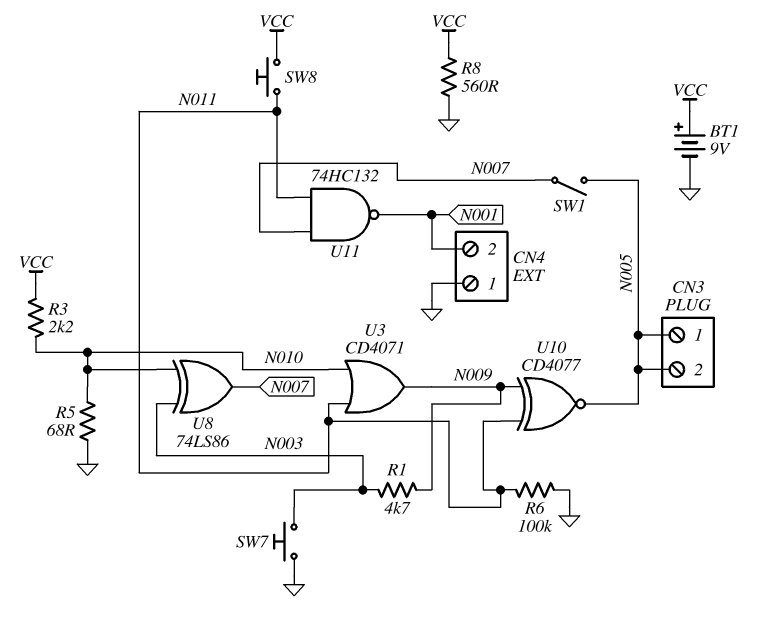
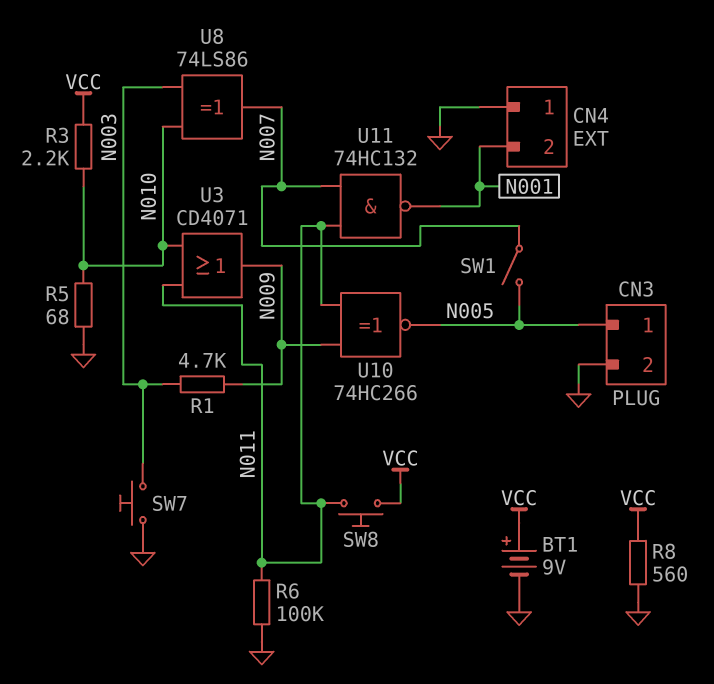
CN3 pin 2: N005 -> GND
U10: XNOR CD4077 (in N009, in N011, out N005) -> XNOR 74HC266 (in N009, in N011, out N005)

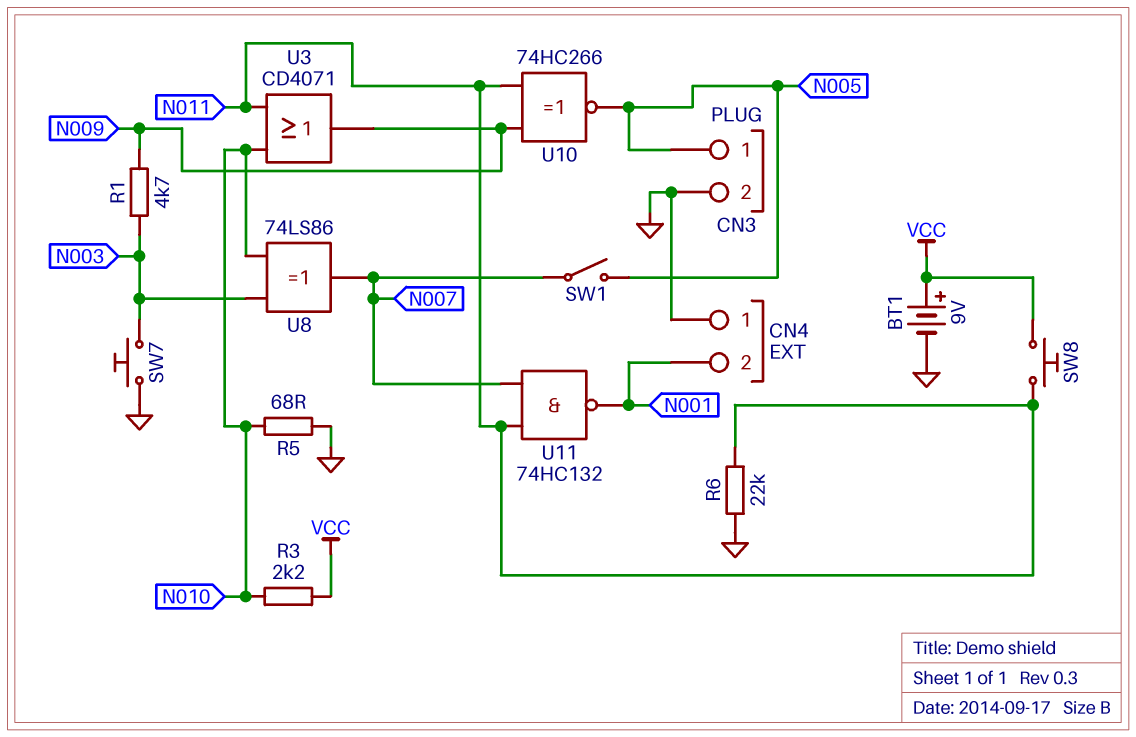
R6: 100k (GND, N011) -> 22k (GND, N011)
R8: 560 (GND, VCC) -> none

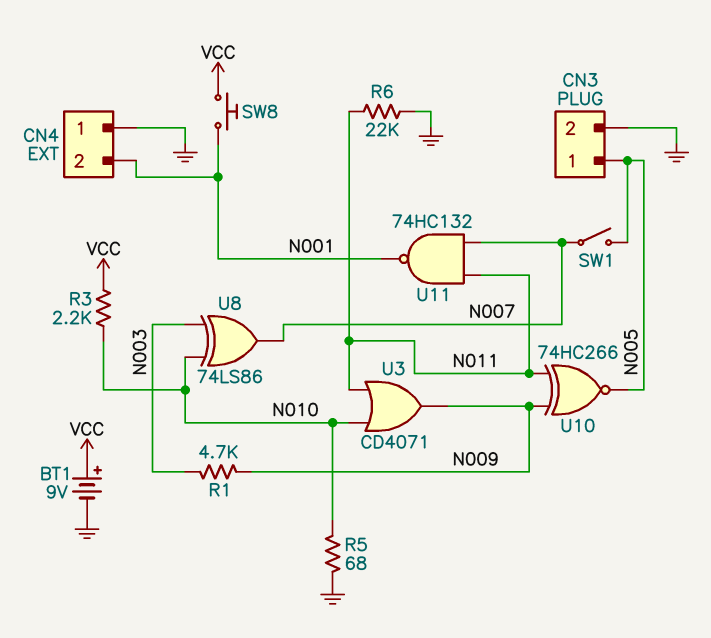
SW7: button (GND, N003) -> none
SW8: button (N011, VCC) -> button (N001, VCC)

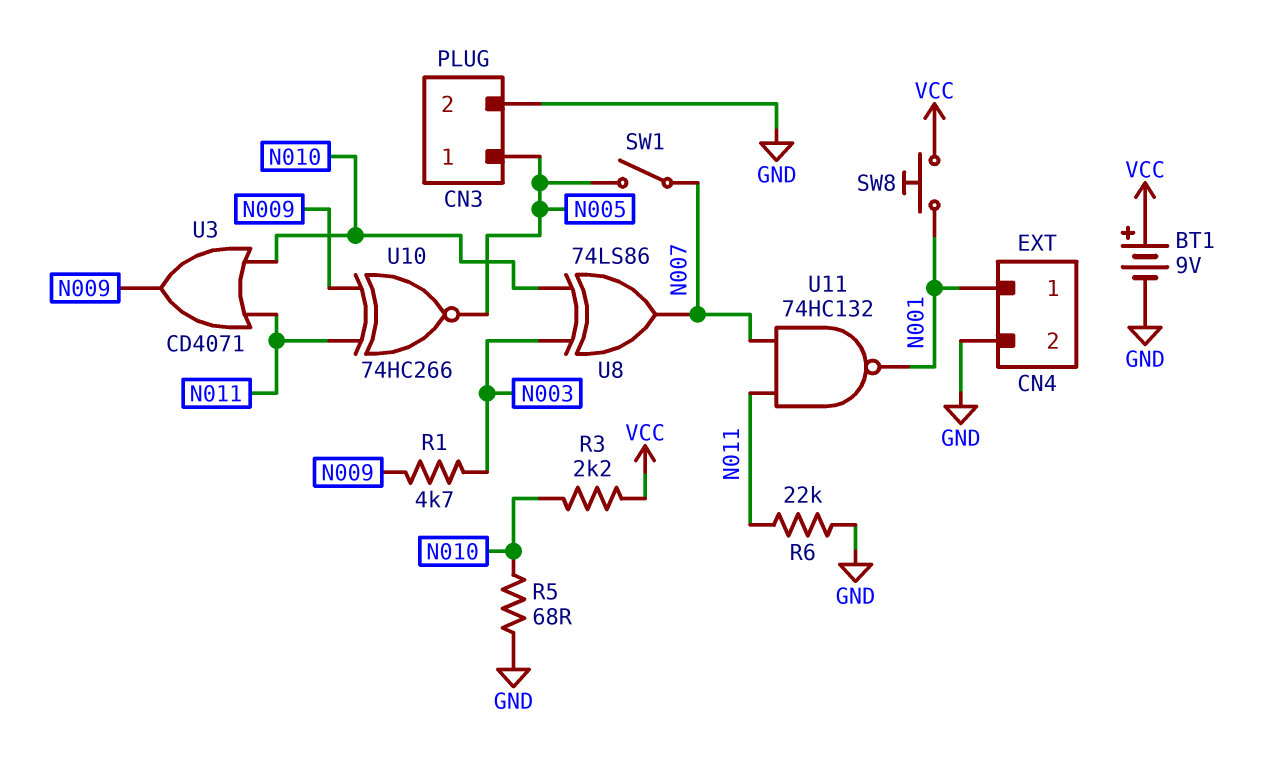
CN4 pin 1: GND -> N001
CN4 pin 2: N001 -> GND

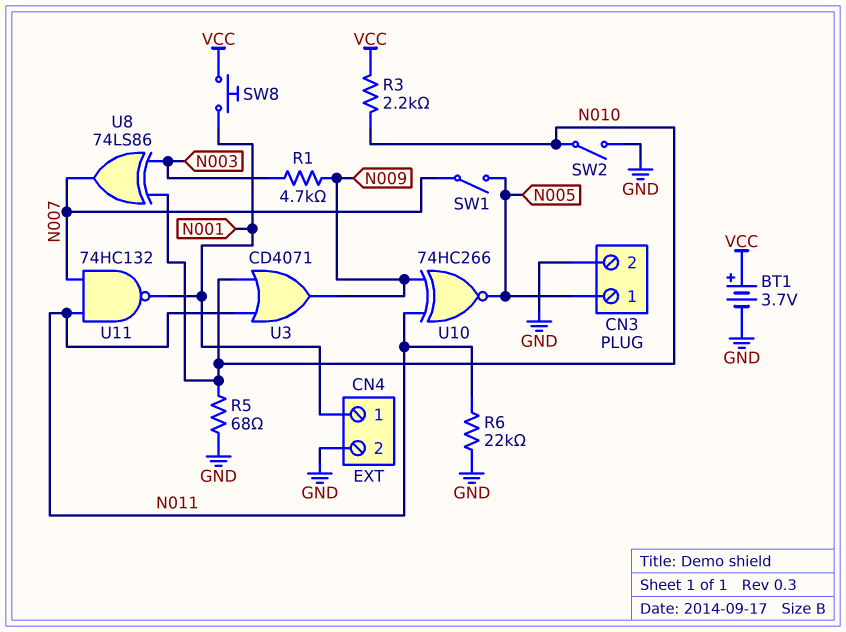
BT1: 9V (plus VCC, minus GND) -> 3.7V (plus VCC, minus GND)
SW2: none -> switch (GND, N010)

